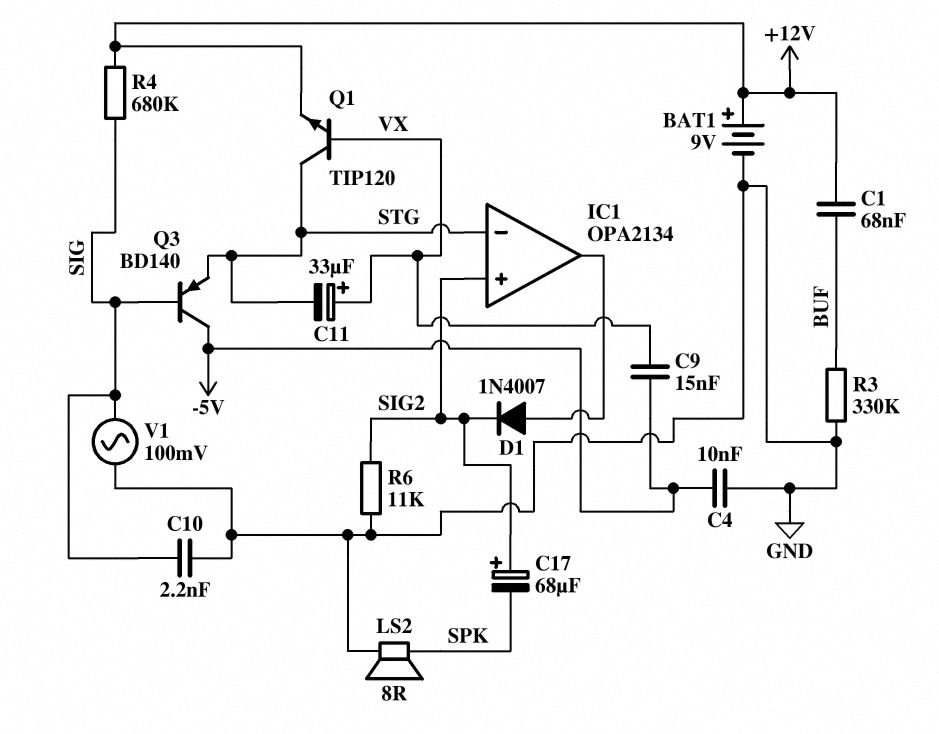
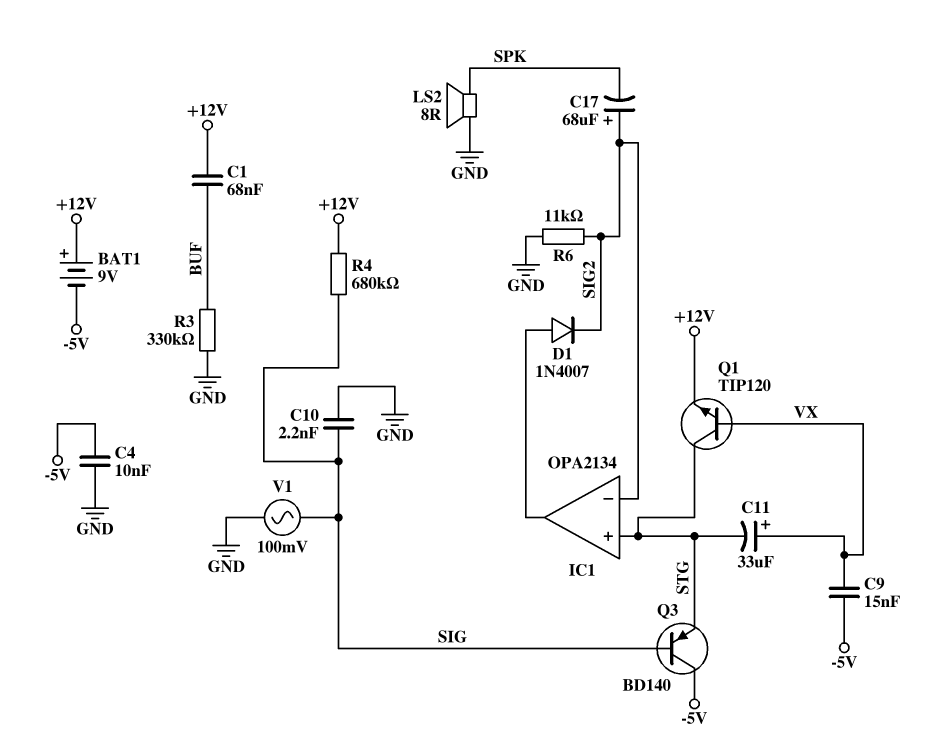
BAT1: 9V (plus +12V, minus GND) -> 9V (plus +12V, minus -5V)
IC1 pin in+: SIG2 -> STG
IC1 pin in-: STG -> SIG2

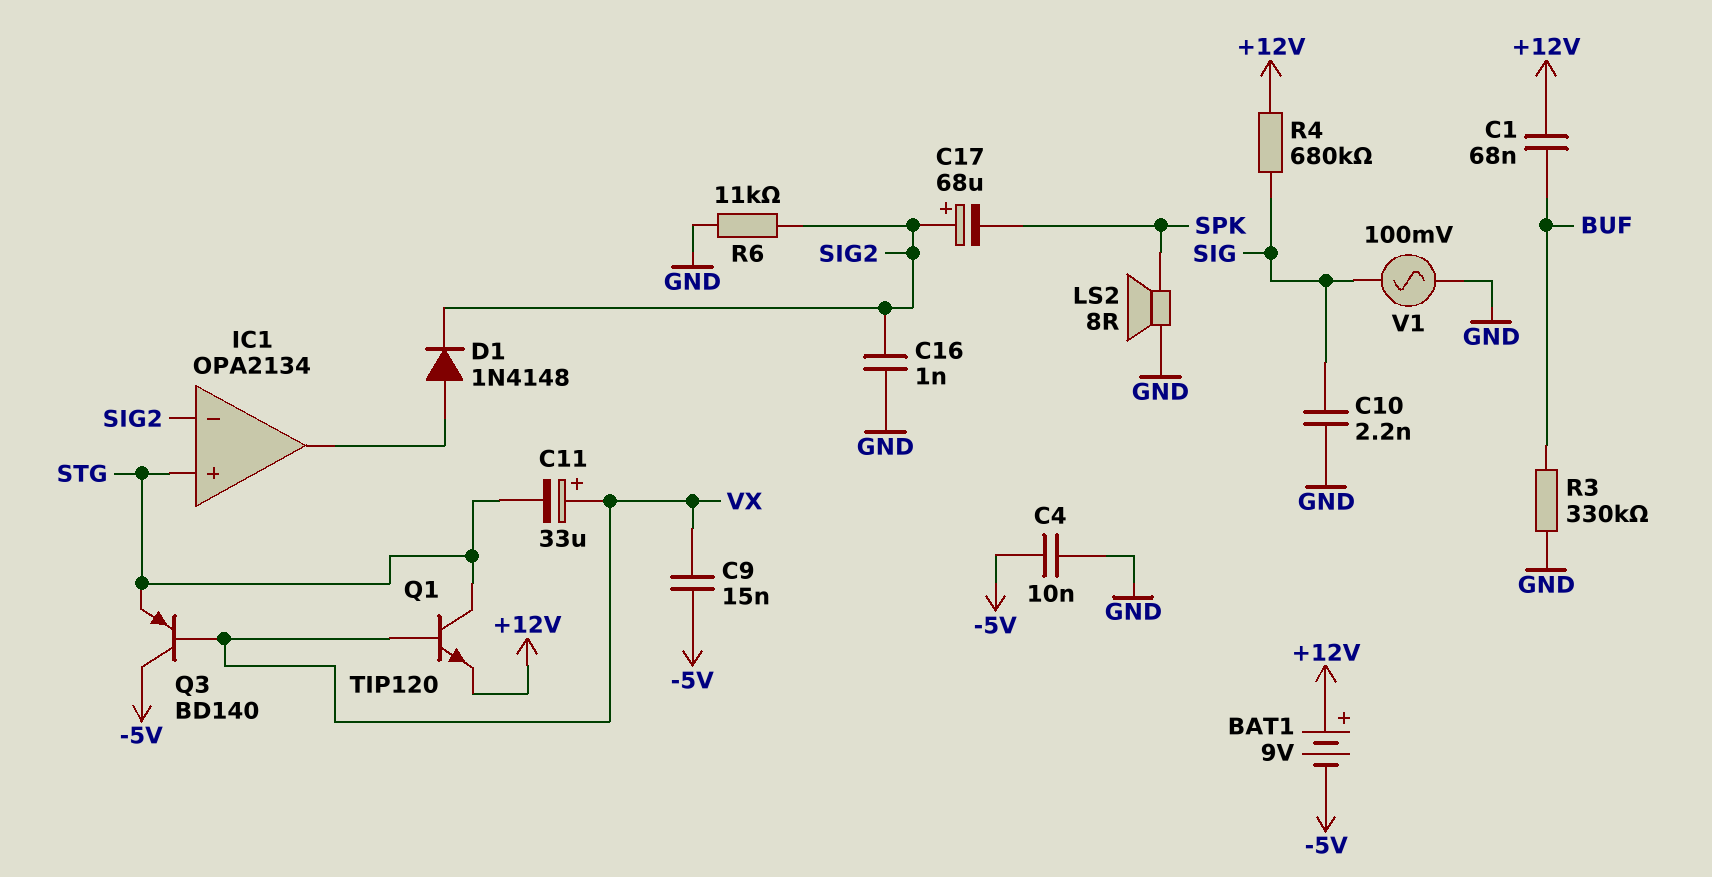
C16: none -> 1nF (GND, SIG2)
D1: diode 1N4007 (A IC1/out, K SIG2) -> diode 1N4148 (A IC1/out, K SIG2)
Q3: PNP BD140 (B SIG, C -5V, E STG) -> PNP BD140 (B VX, C -5V, E STG)

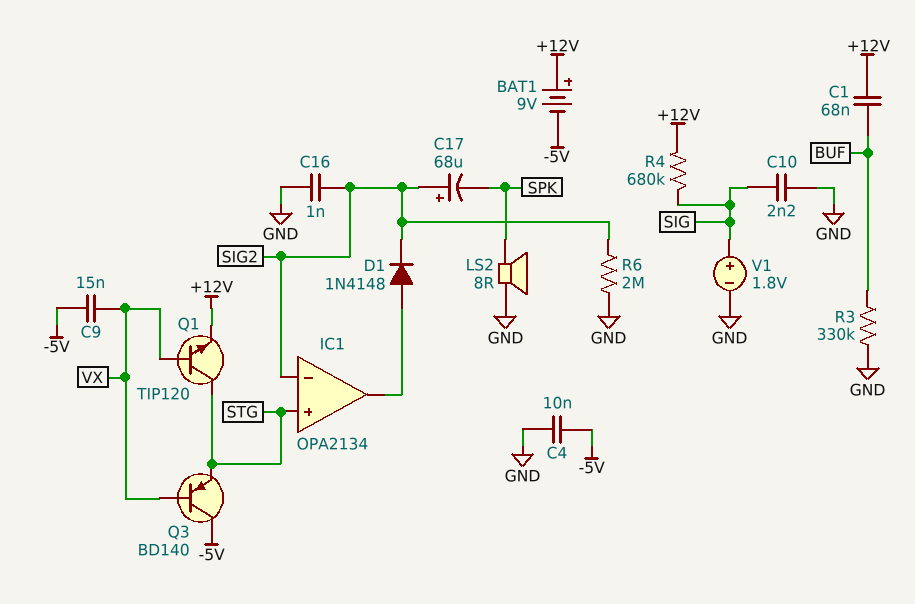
C11: 33uF (plus VX, minus STG) -> none
R6: 11k (GND, SIG2) -> 2M (GND, SIG2)
V1: AC 100mV (GND, SIG) -> 1.8V (plus SIG, minus GND)

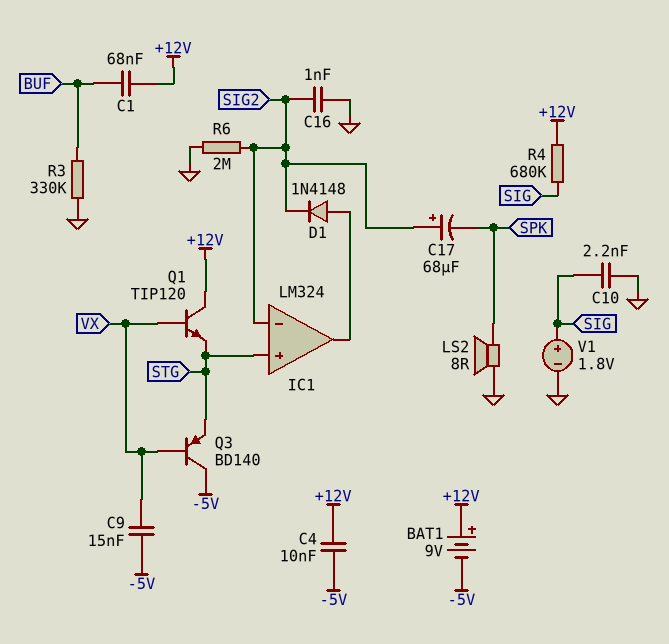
C4: 10nF (-5V, GND) -> 10nF (+12V, -5V)
IC1: OPA2134 -> LM324
Q1: NPN TIP120 (B VX, C STG, E +12V) -> NPN TIP120 (B VX, C +12V, E STG)

